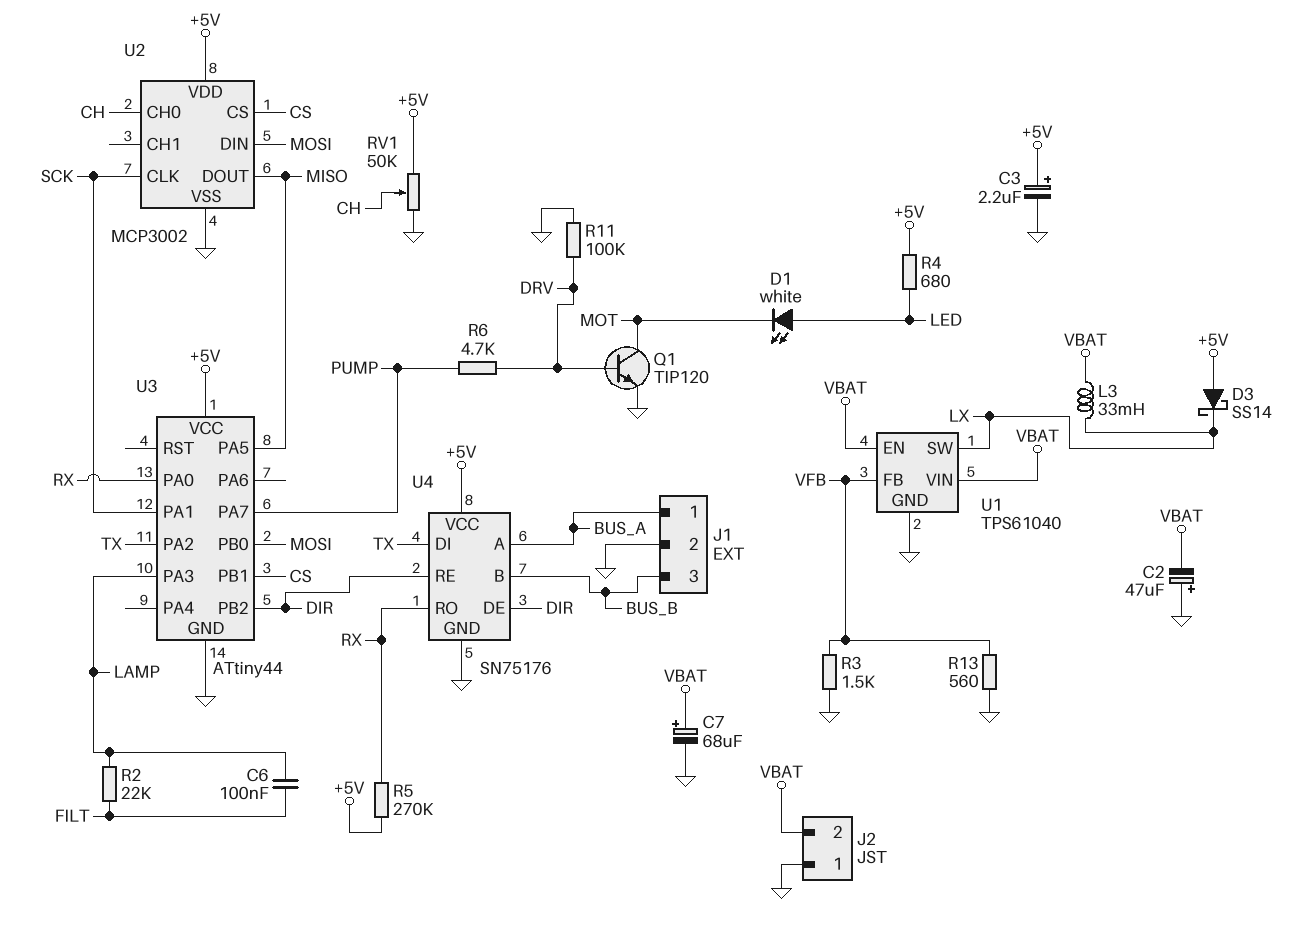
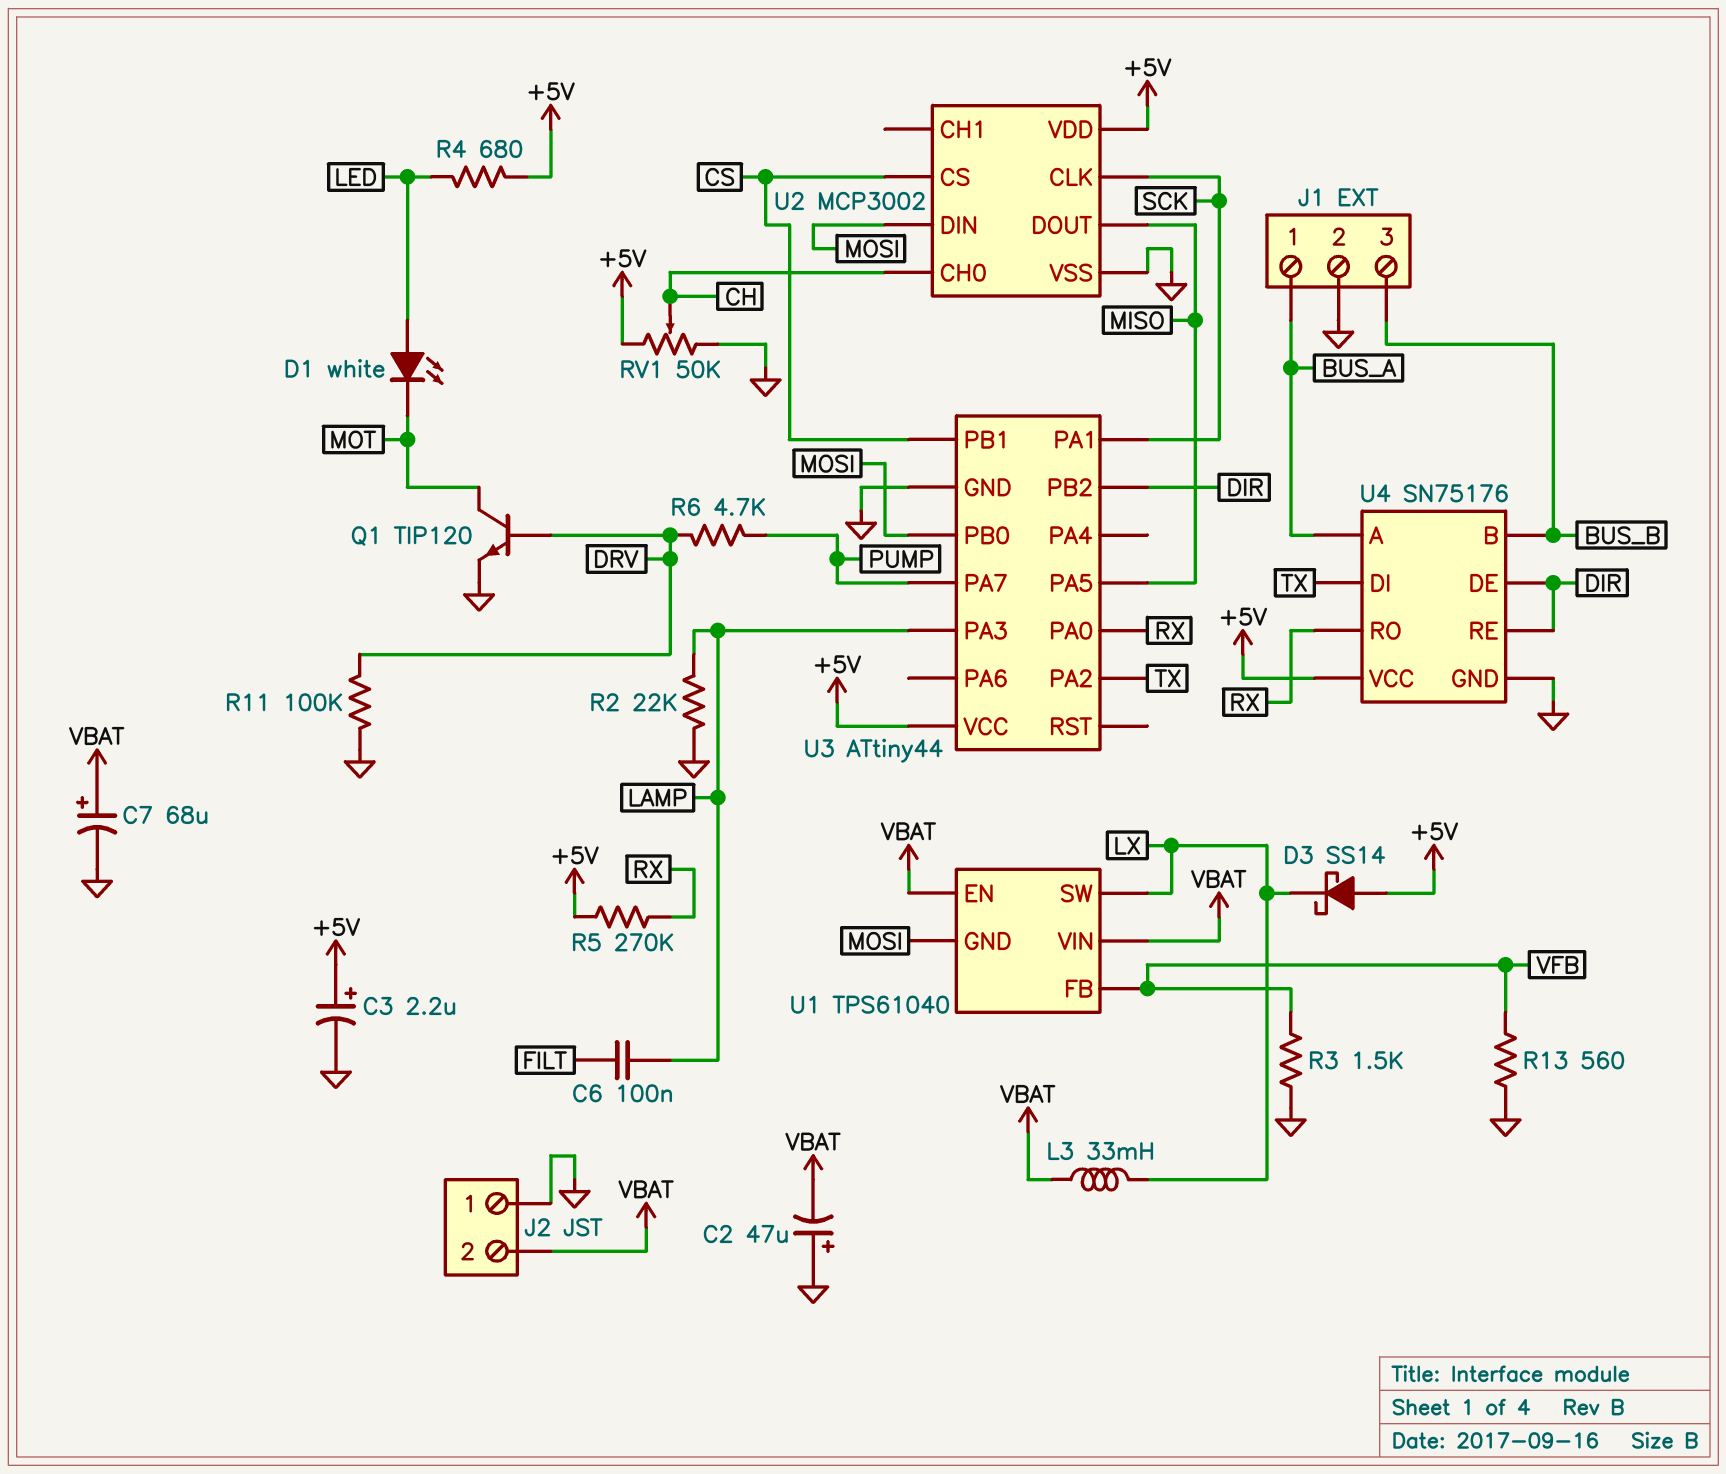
R2: 22k (FILT, LAMP) -> 22k (GND, LAMP)
U1 pin GND: GND -> MOSI

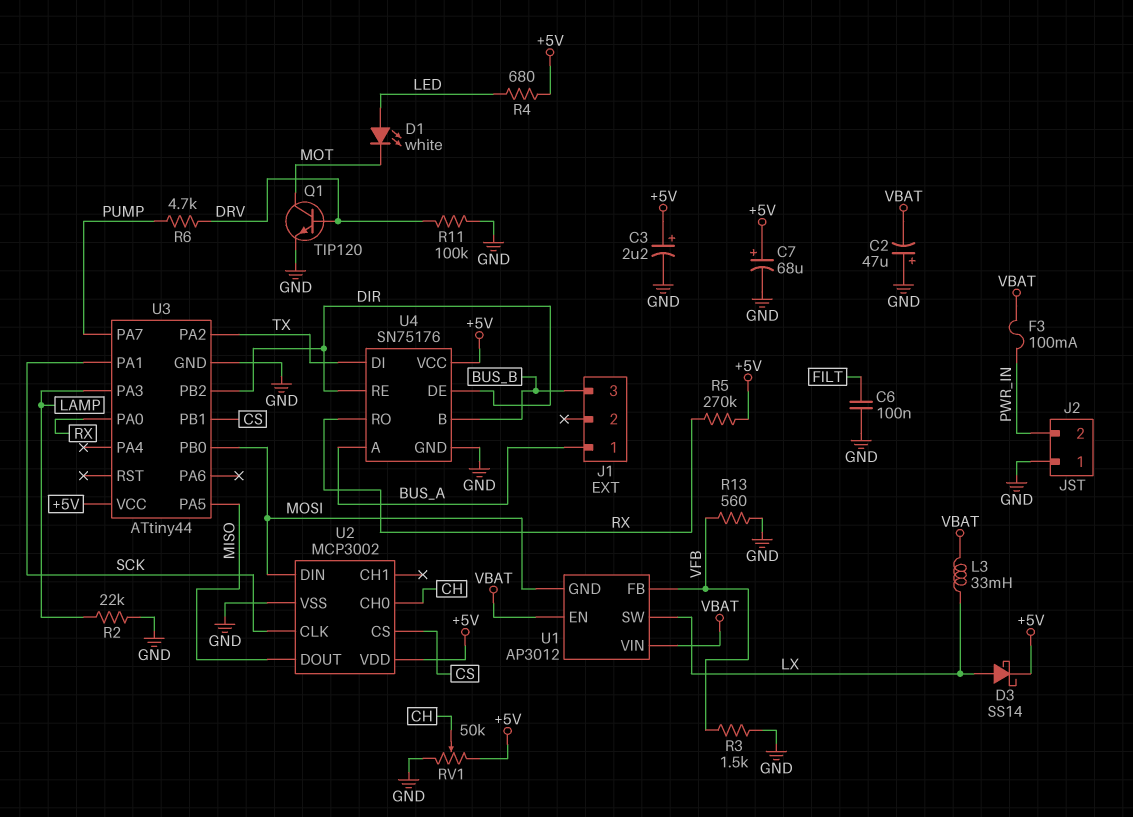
C6: 100nF (FILT, LAMP) -> 100nF (FILT, GND)
C7: 68uF (plus VBAT, minus GND) -> 68uF (plus +5V, minus GND)
D3: schottky SS14 (A +5V, K LX) -> schottky SS14 (A LX, K +5V)
F3: none -> 100mA (PWR_IN, VBAT)
J1 pin 2: GND -> none
J2 pin 2: VBAT -> PWR_IN
U1: TPS61040 -> AP3012

